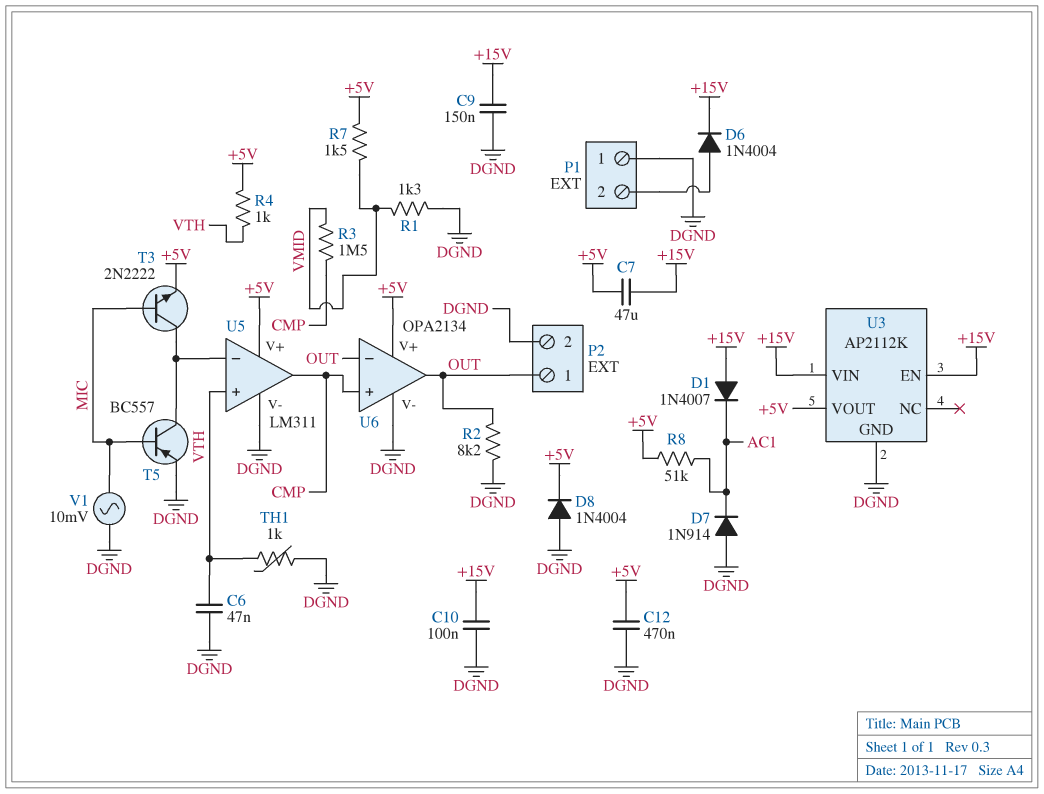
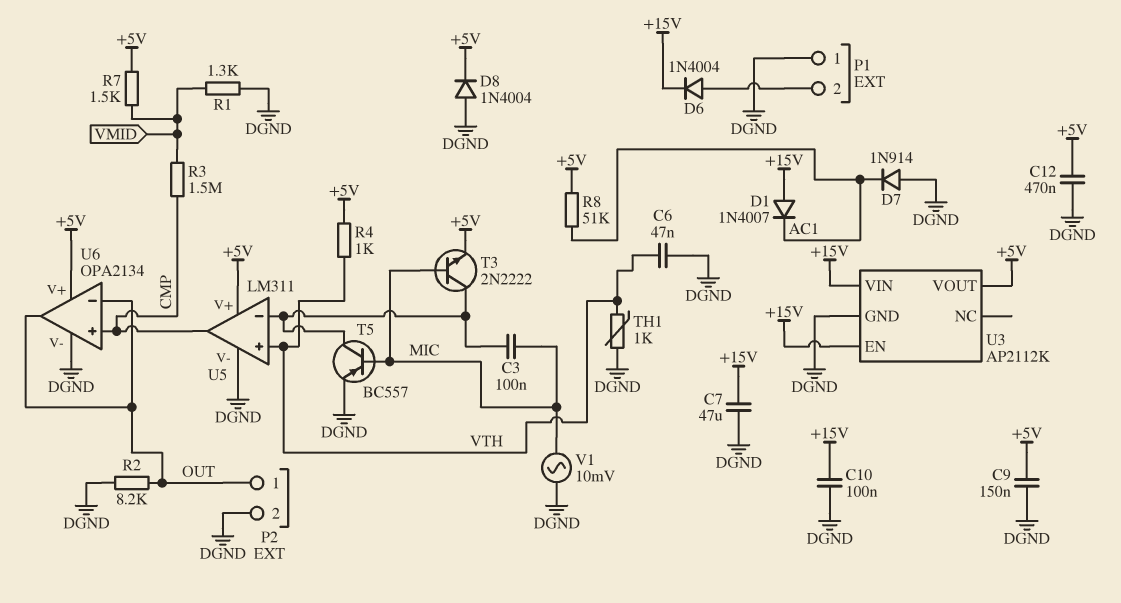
C3: none -> 100nF (MIC, U5/in-)
C7: 47uF (+5V, +15V) -> 47uF (+15V, DGND)
C9: 150nF (+15V, DGND) -> 150nF (+5V, DGND)

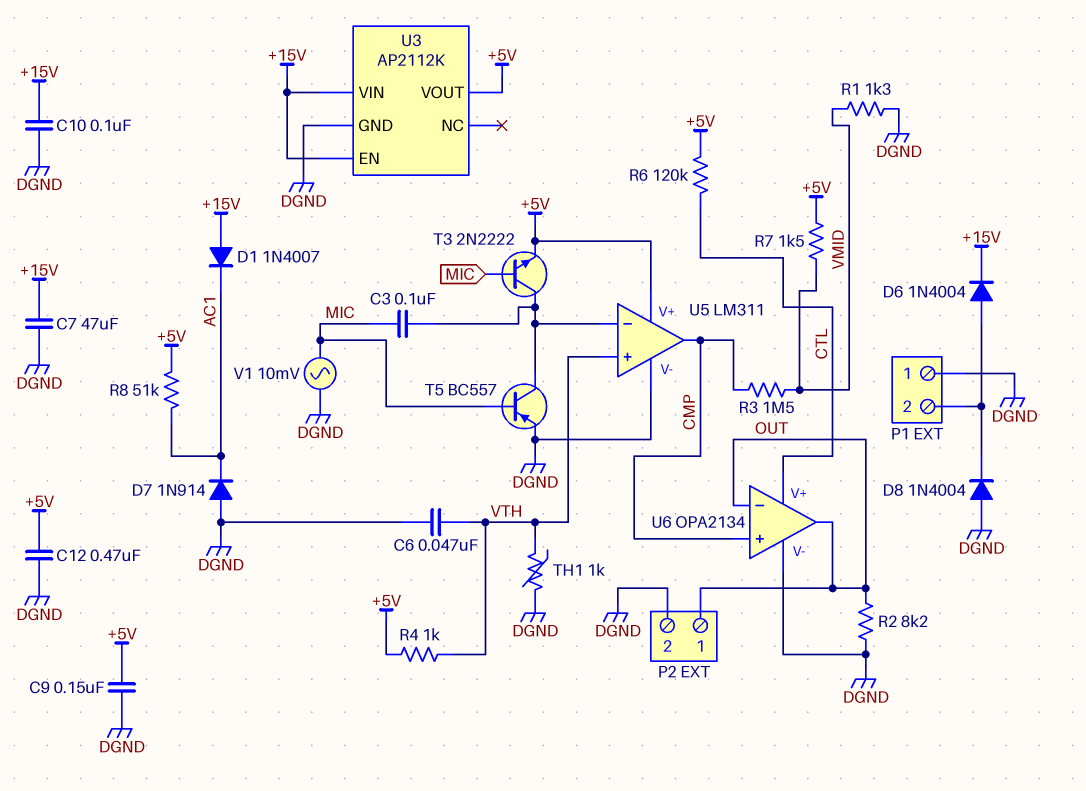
D8: diode 1N4004 (A DGND, K +5V) -> diode 1N4004 (A DGND, K P1/2)
R6: none -> 120k (+5V, CTL)
U6 pin V+: +5V -> CTL

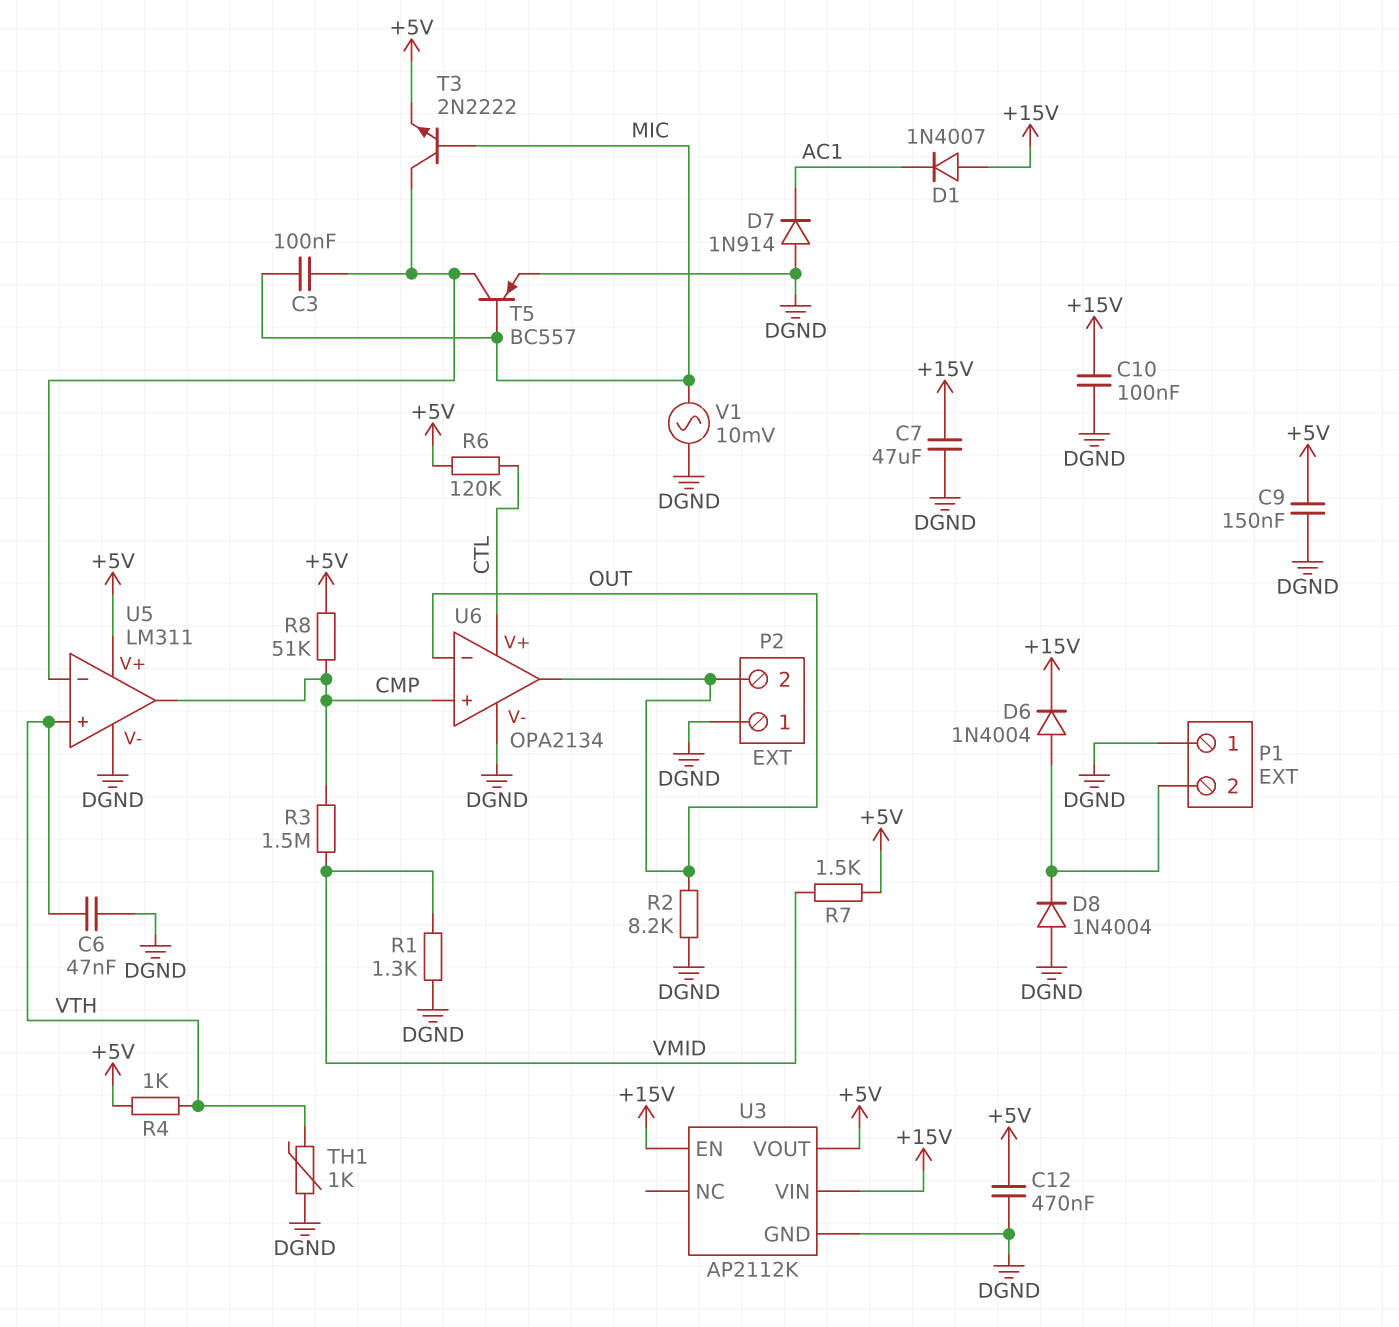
P2 pin 1: OUT -> DGND
P2 pin 2: DGND -> OUT
R8: 51k (+5V, AC1) -> 51k (+5V, CMP)

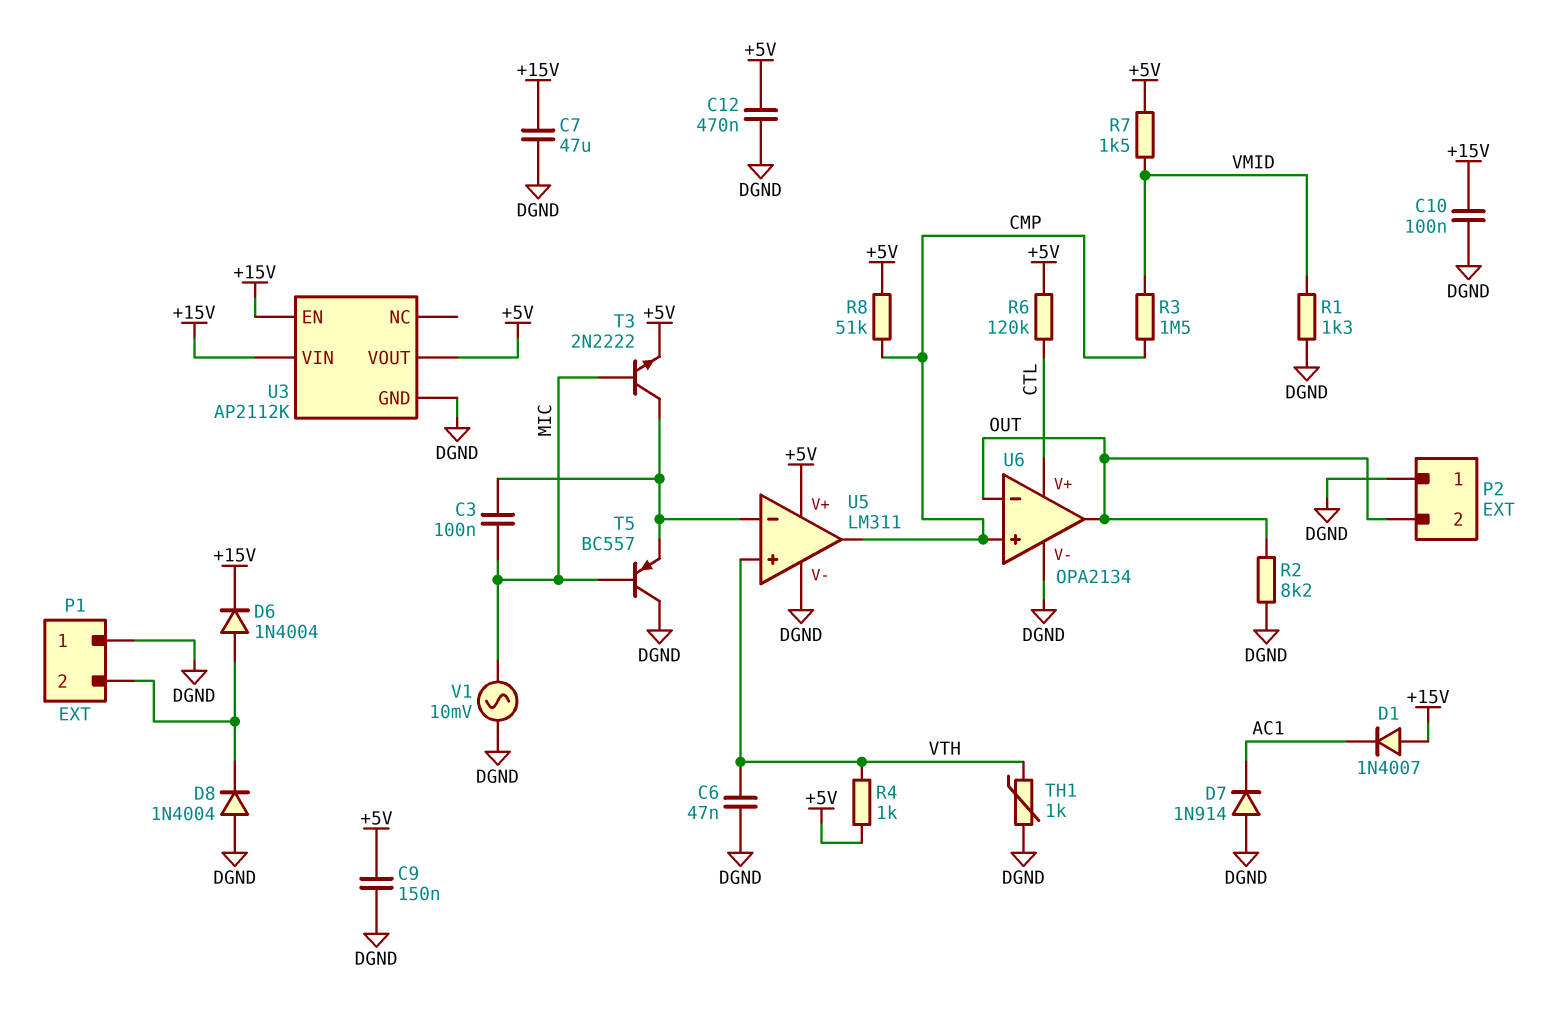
T5: PNP BC557 (B MIC, C U5/in-, E DGND) -> PNP BC557 (B MIC, C DGND, E U5/in-)

